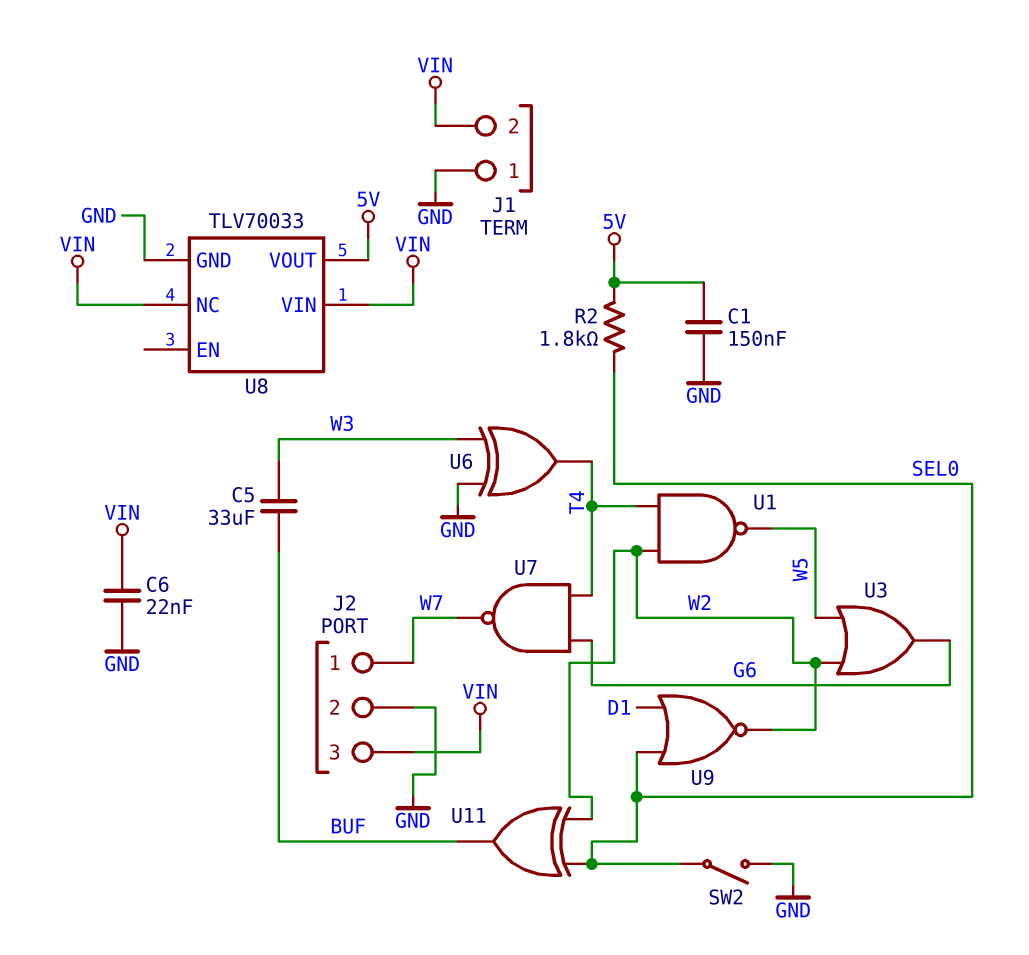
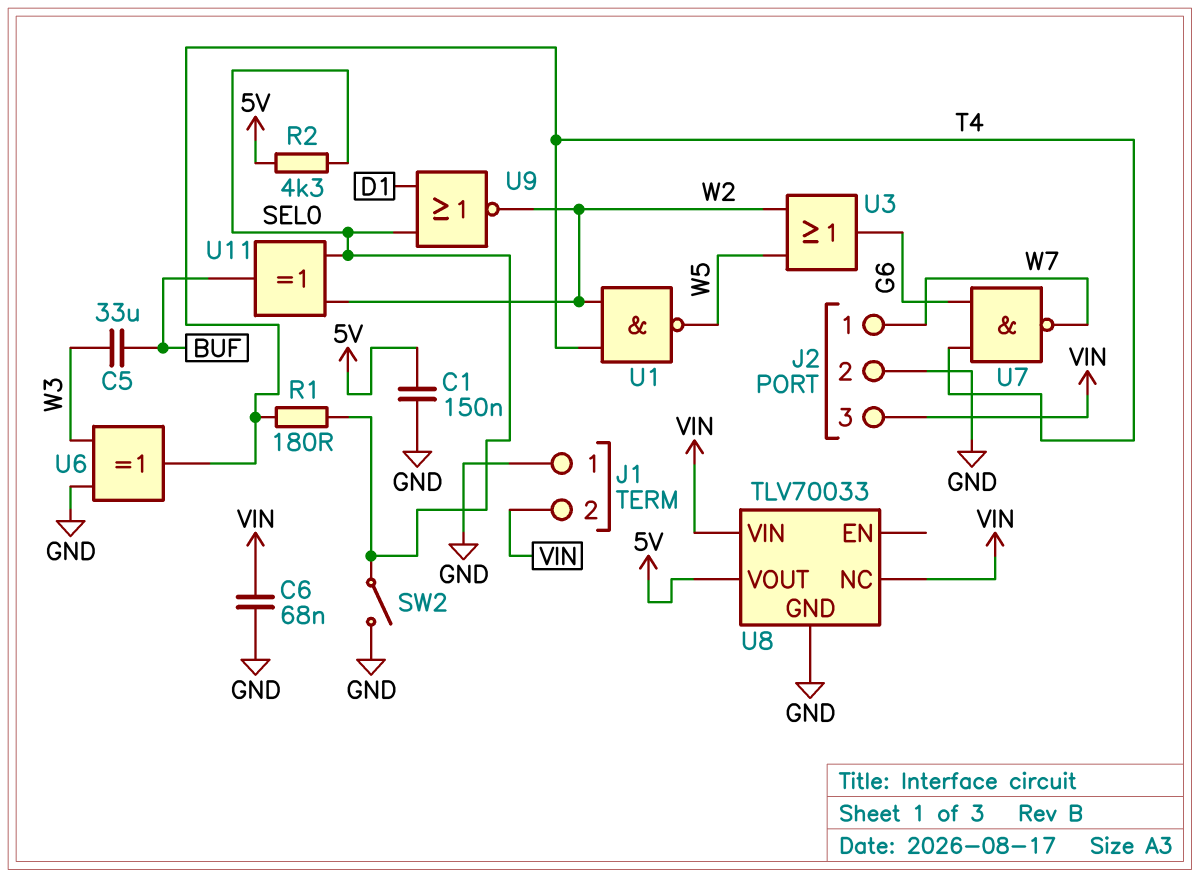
C6: 22nF (GND, VIN) -> 68nF (GND, VIN)
R1: none -> 180 (SEL0, T4)
R2: 1.8k (5V, SEL0) -> 4.3k (5V, SEL0)

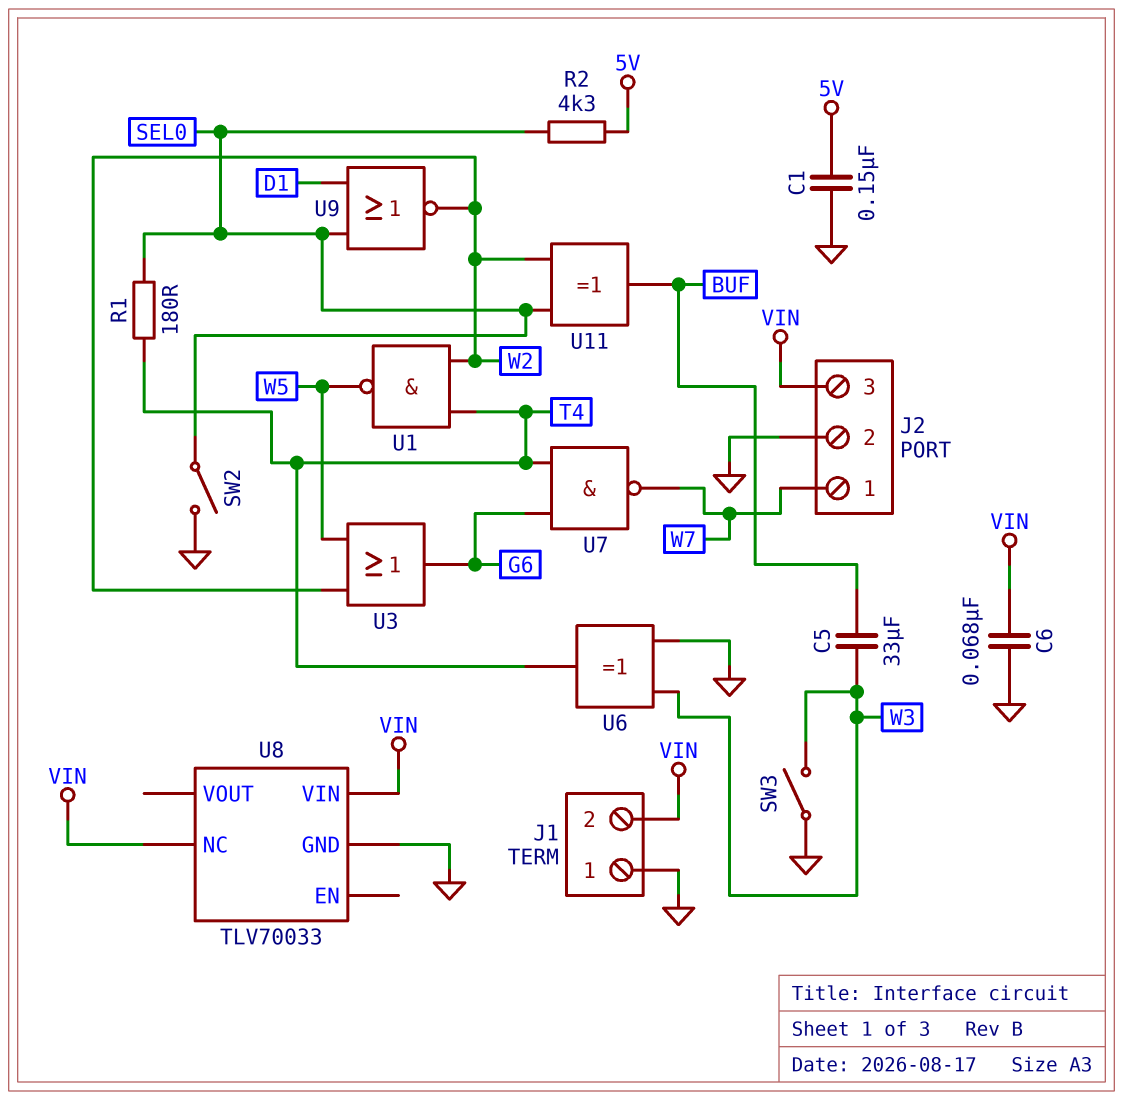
SW3: none -> switch (GND, W3)
U8 pin VOUT: 5V -> none

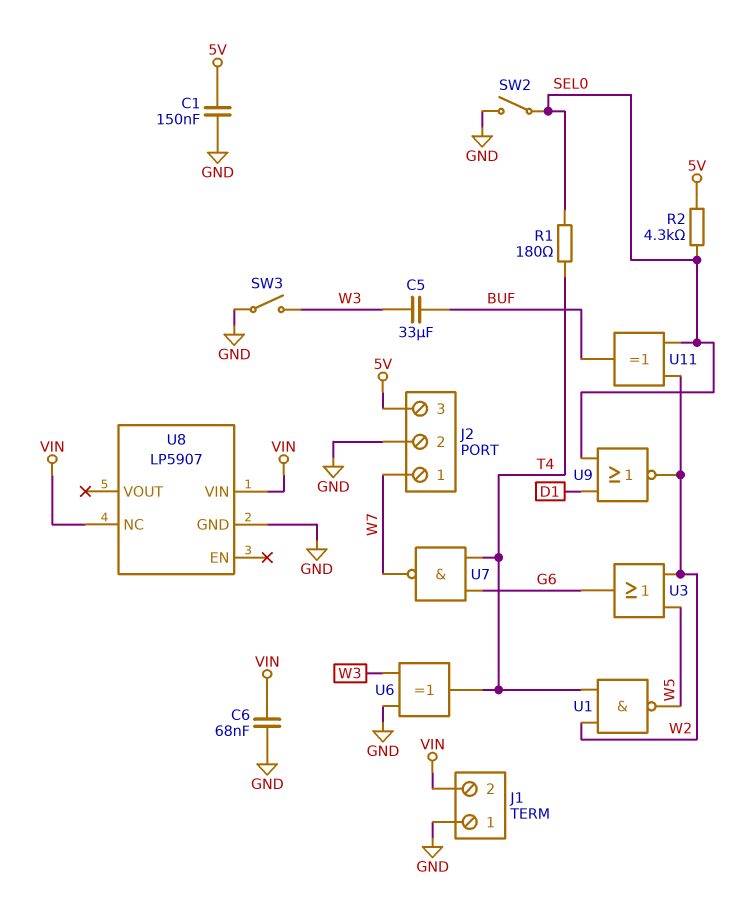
J2 pin 3: VIN -> 5V
U8: TLV70033 -> LP5907

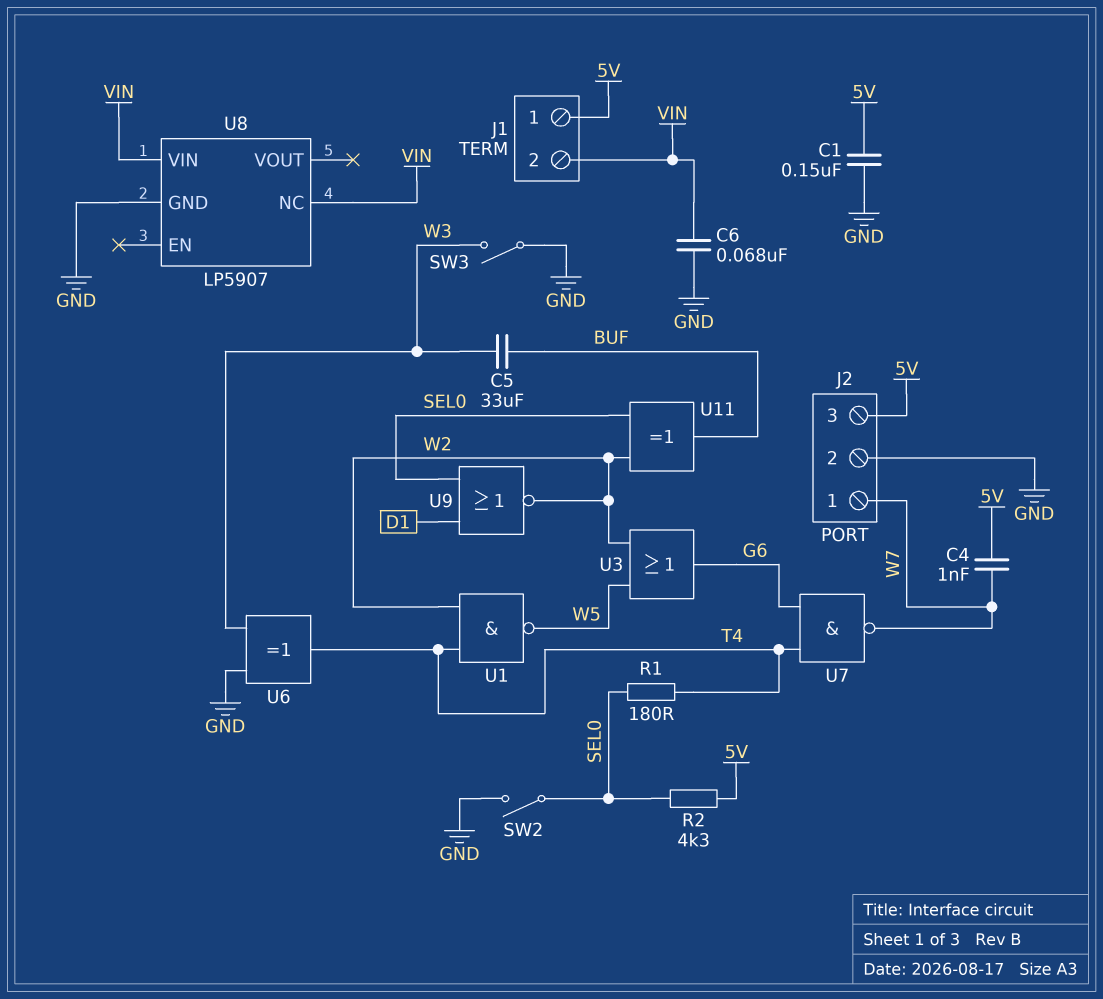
C4: none -> 1nF (5V, W7)
J1 pin 1: GND -> 5V

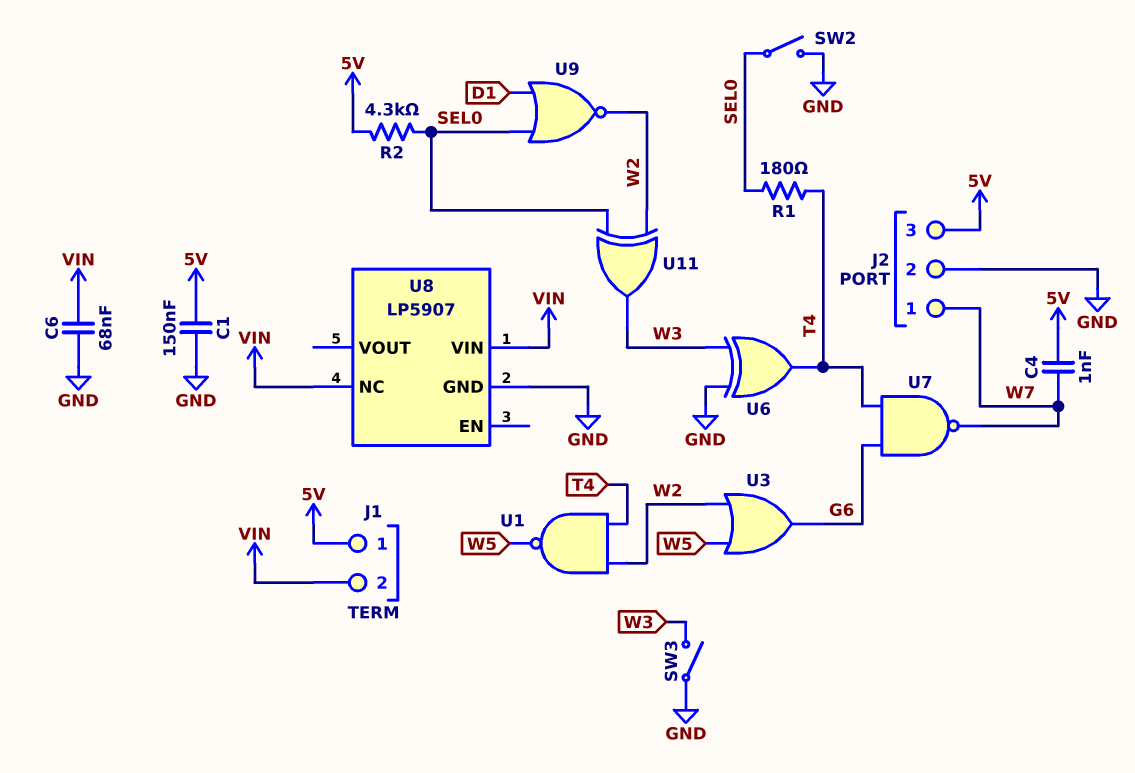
C5: 33uF (BUF, W3) -> none
U11: XOR (in SEL0, in W2, out BUF) -> XOR (in SEL0, in W2, out W3)

